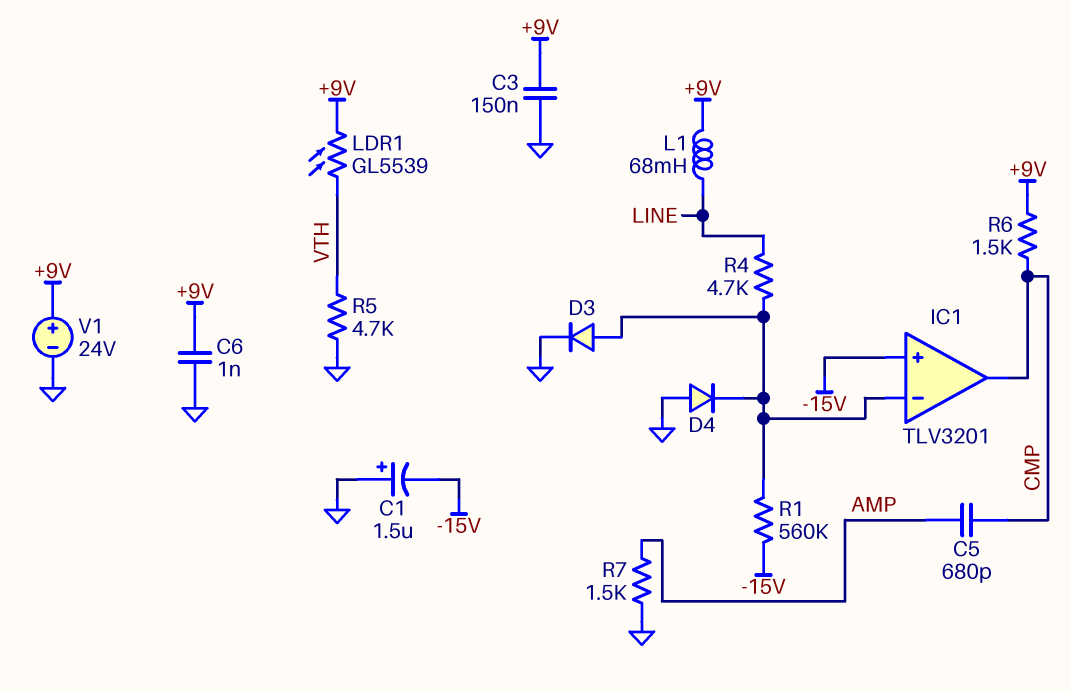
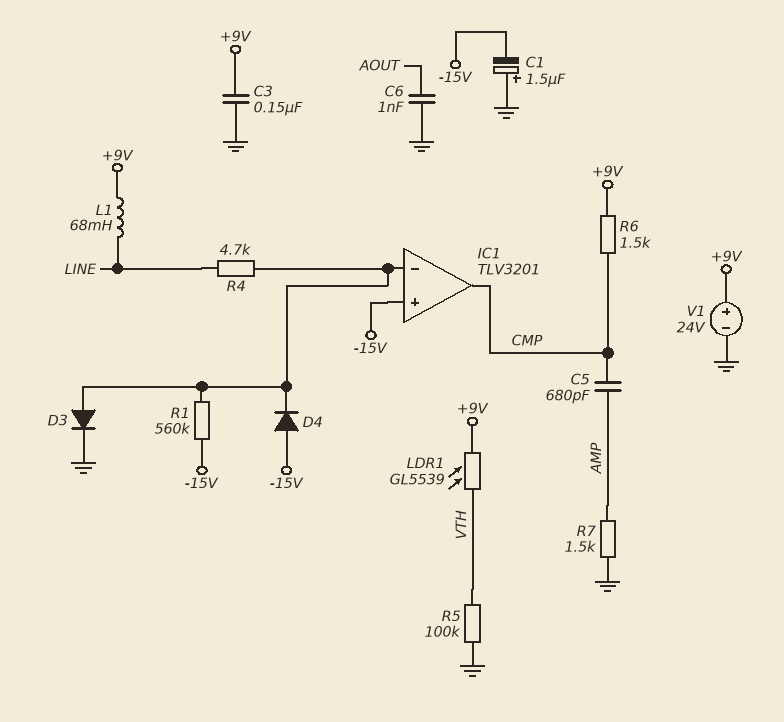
C6: 1nF (+9V, GND) -> 1nF (AOUT, GND)
D4: diode (A GND, K IC1/in-) -> diode (A -15V, K IC1/in-)
R5: 4.7k (GND, VTH) -> 100k (GND, VTH)

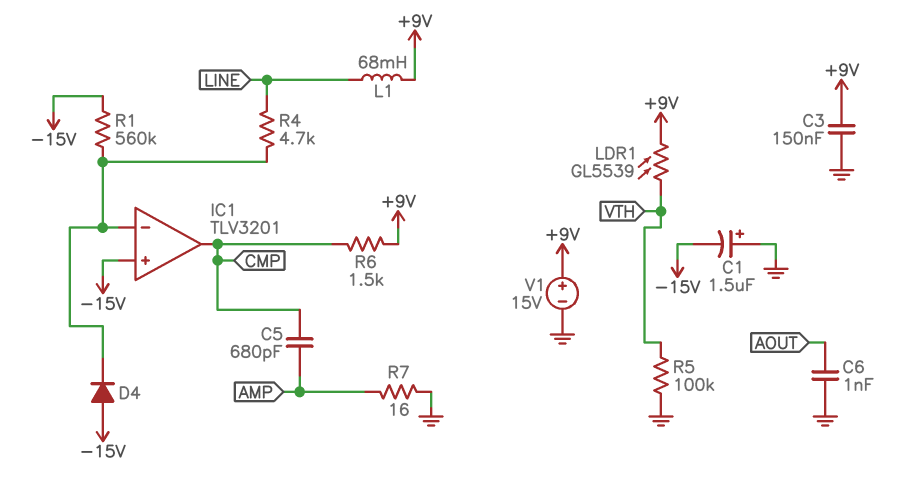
D3: diode (A IC1/in-, K GND) -> none
R7: 1.5k (AMP, GND) -> 16 (AMP, GND)
V1: 24V (plus +9V, minus GND) -> 15V (plus +9V, minus GND)

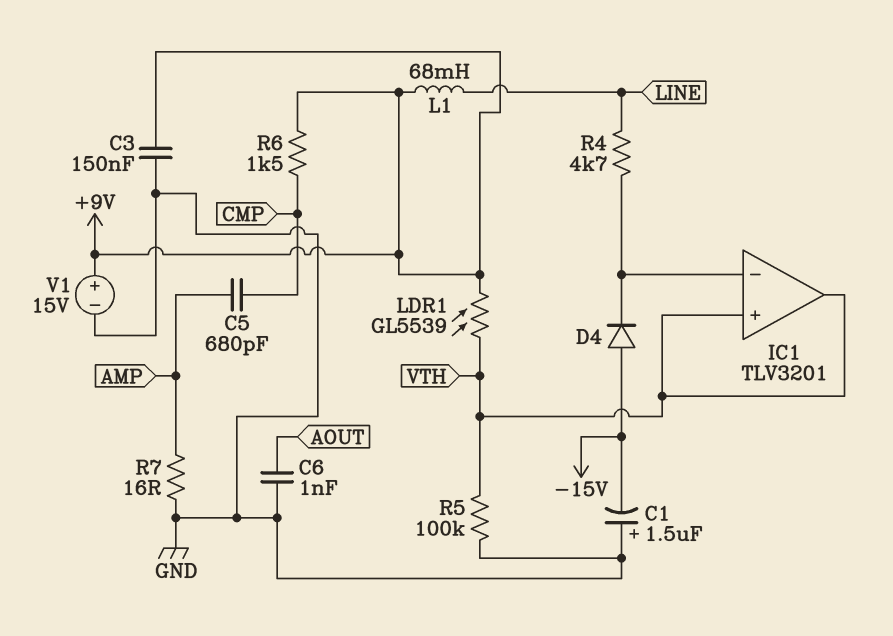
IC1 pin in+: -15V -> VTH
IC1 pin out: CMP -> VTH
R1: 560k (-15V, IC1/in-) -> none

